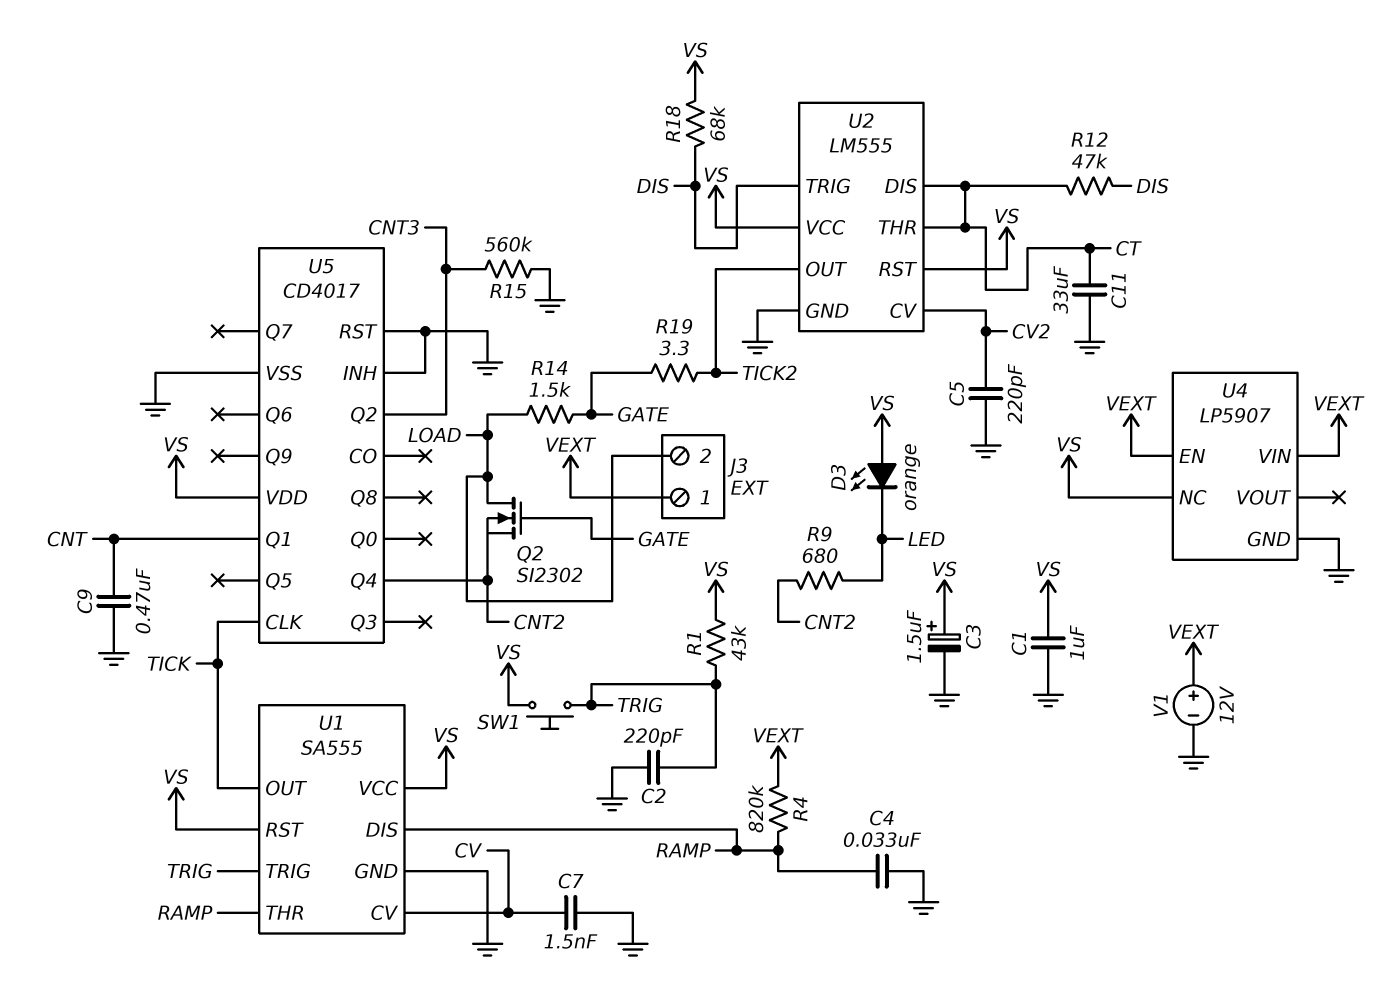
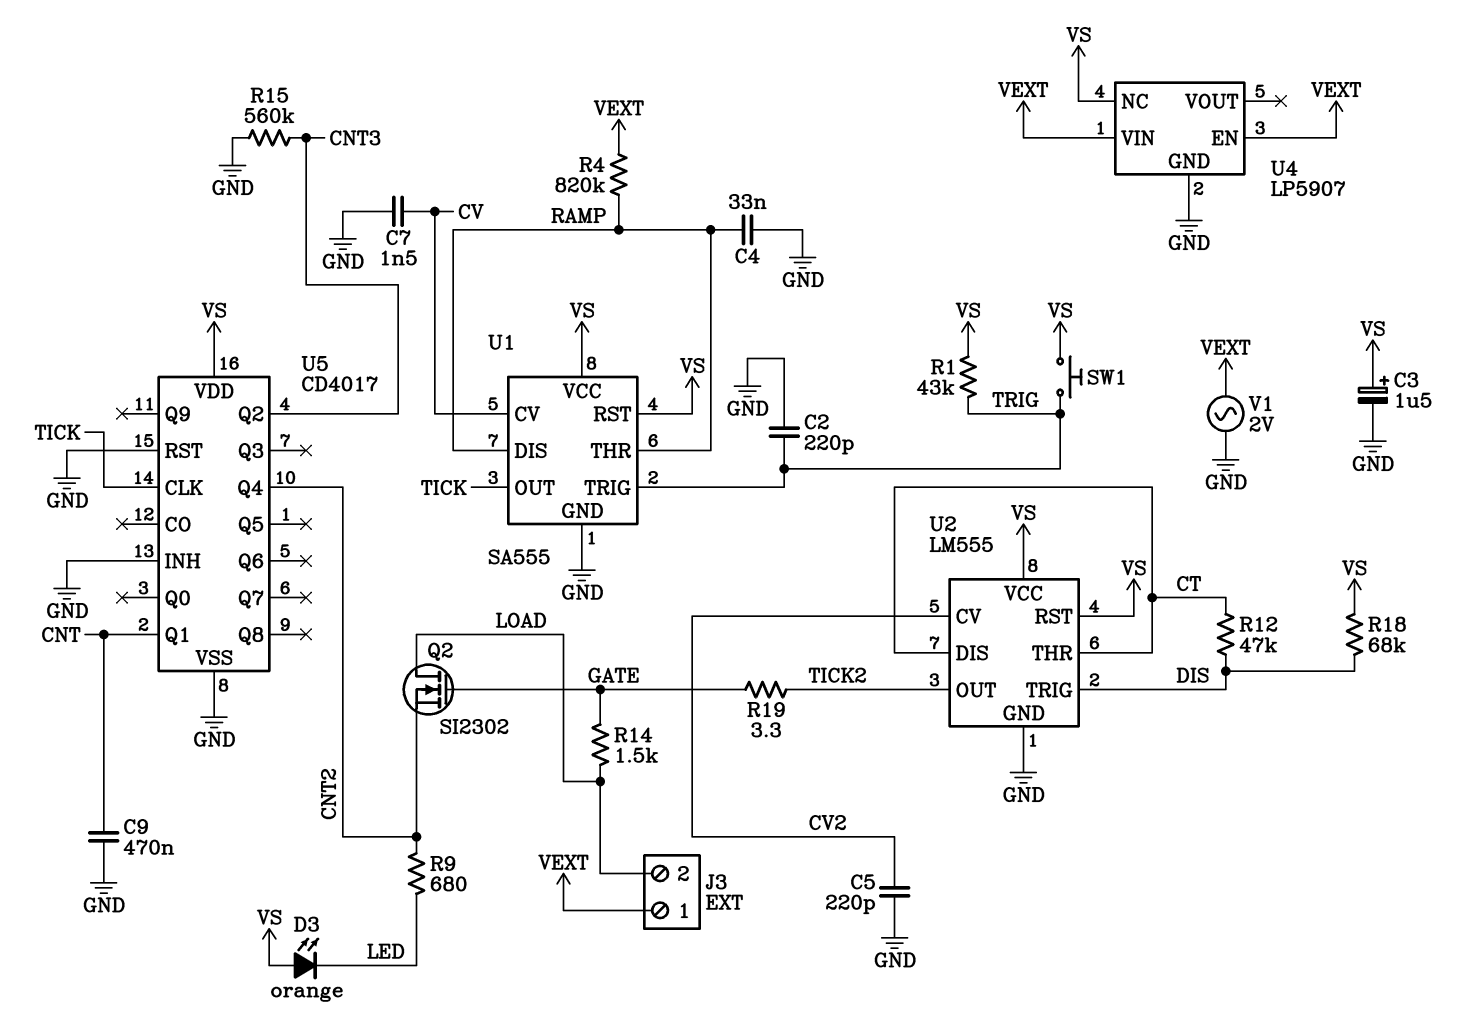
C1: 1uF (GND, VS) -> none
C11: 33uF (CT, GND) -> none
V1: 12V (plus VEXT, minus GND) -> AC 2V (GND, VEXT)

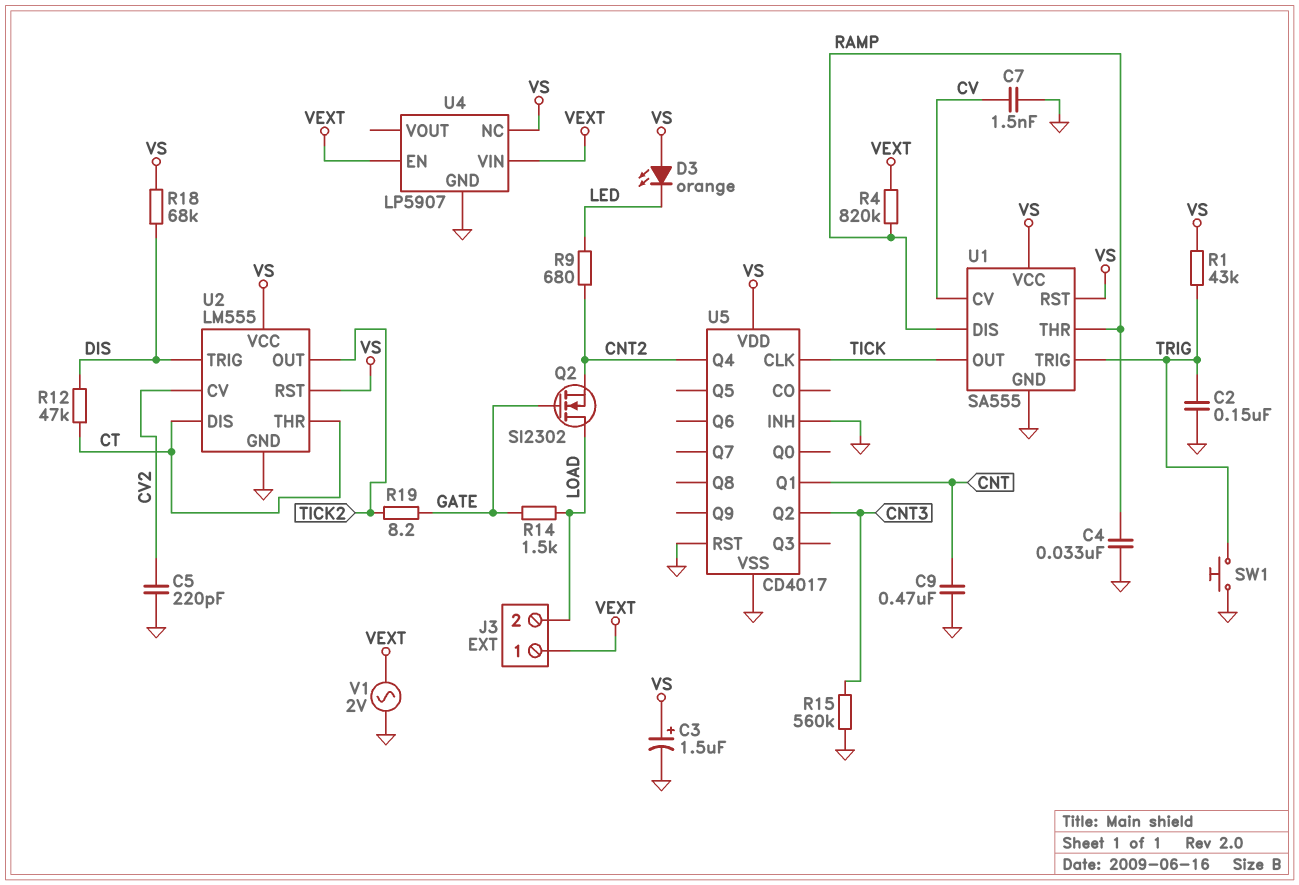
C2: 220pF (GND, TRIG) -> 150nF (GND, TRIG)
R19: 3.3 (GATE, TICK2) -> 8.2 (GATE, TICK2)
SW1: button (TRIG, VS) -> button (GND, TRIG)

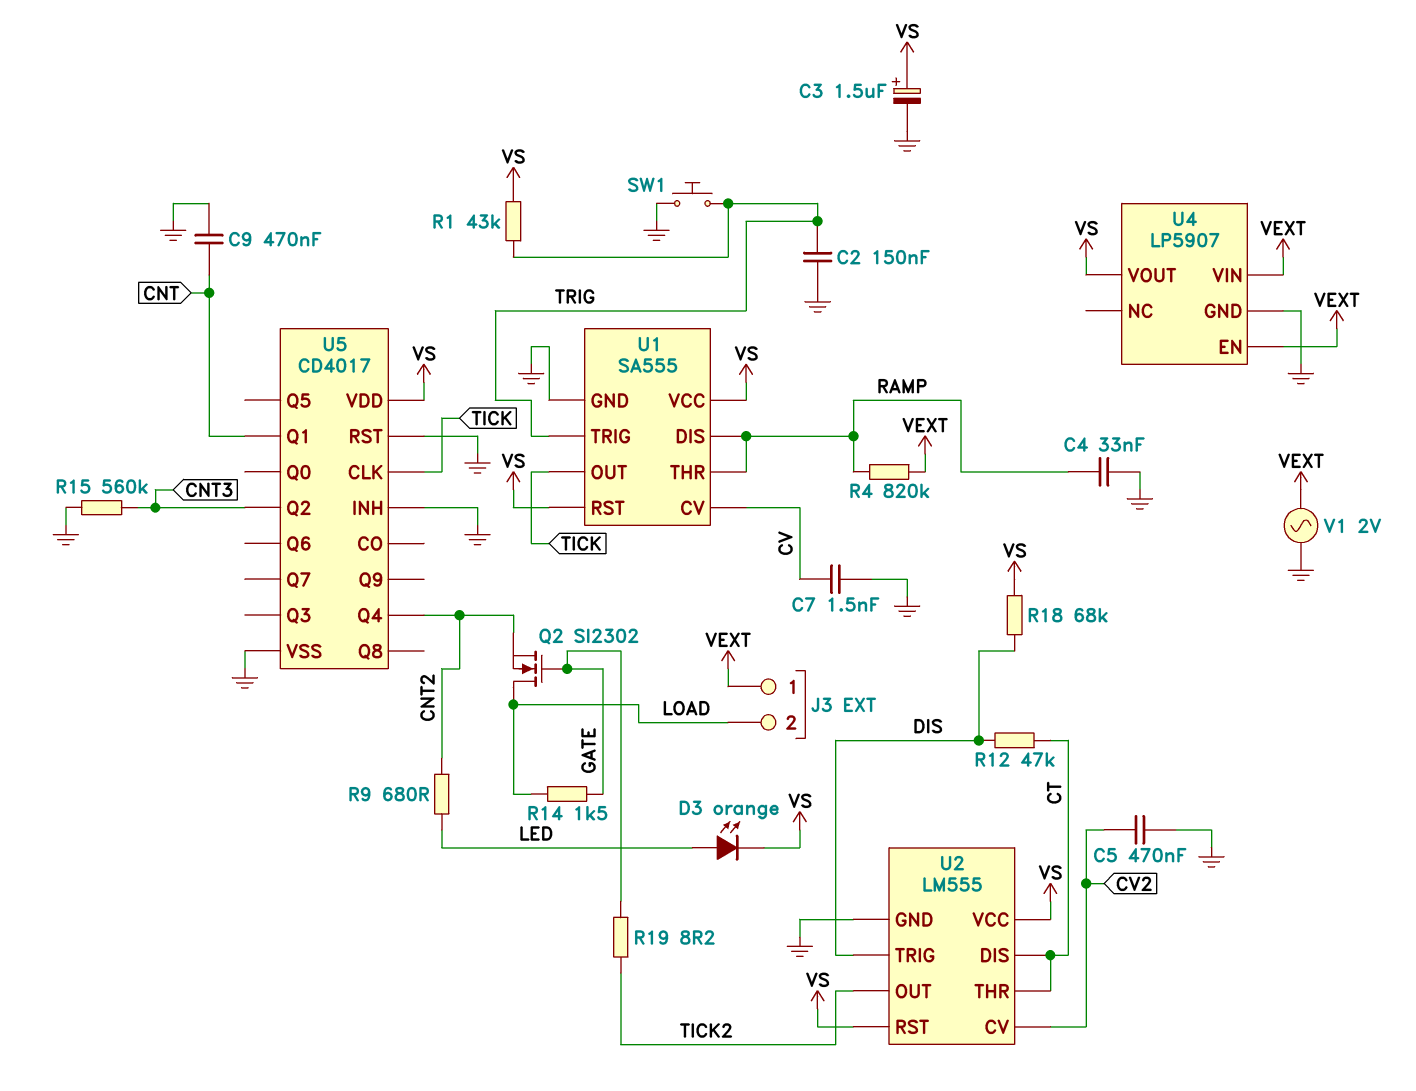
C5: 220pF (CV2, GND) -> 470nF (CV2, GND)
D3: LED orange (A VS, K LED) -> LED orange (A LED, K VS)
U4 pin NC: VS -> none
U4 pin VOUT: none -> VS

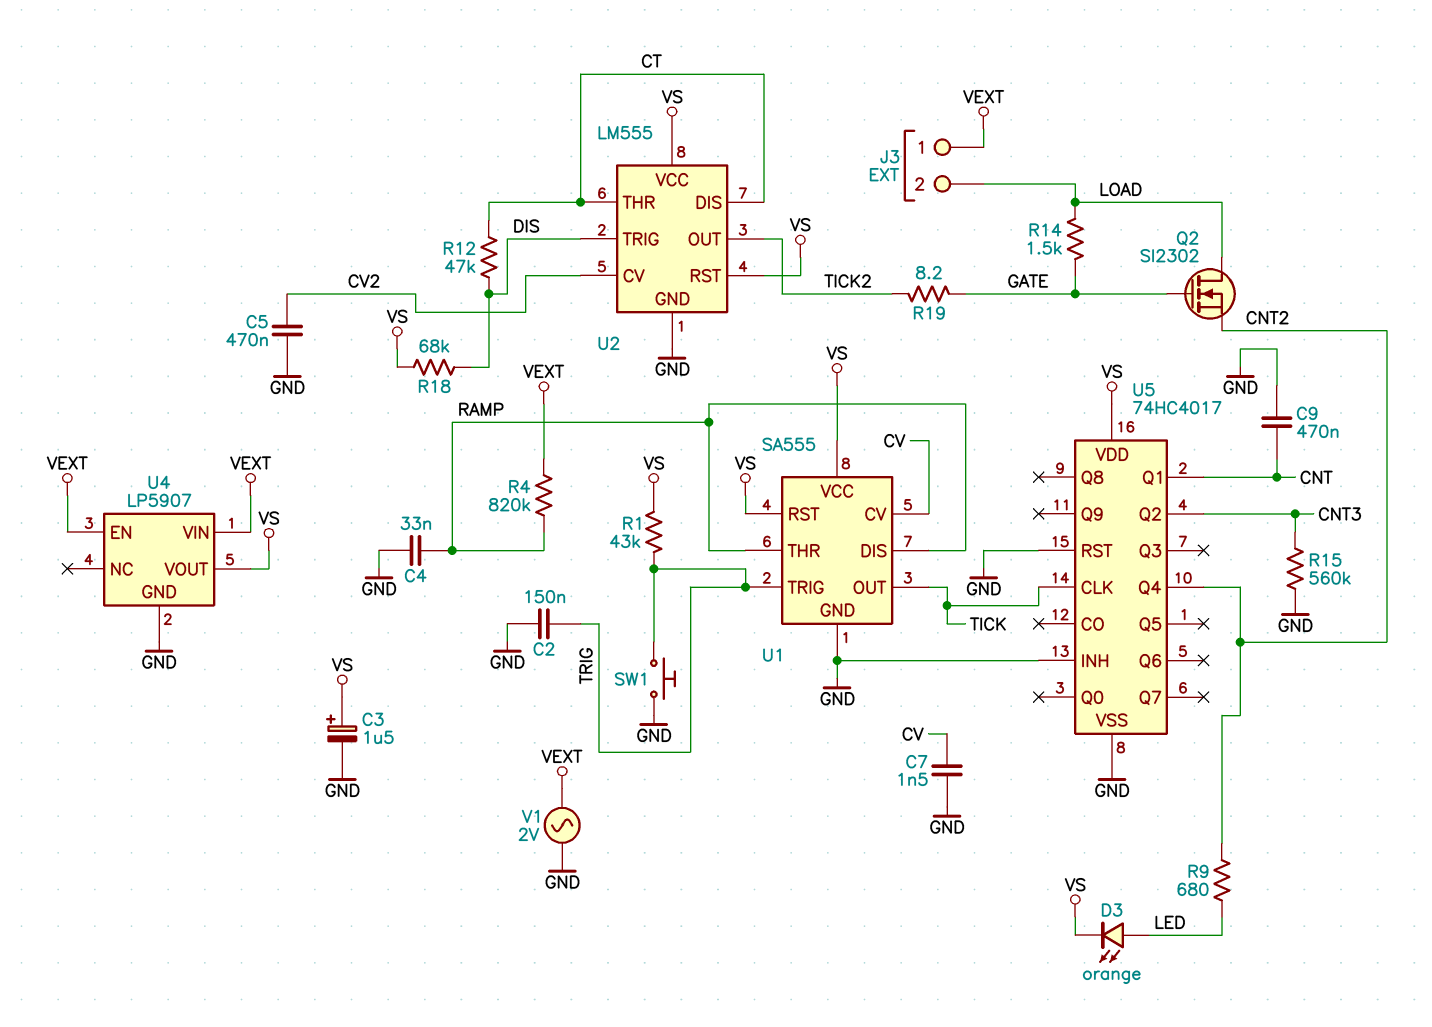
U5: CD4017 -> 74HC4017

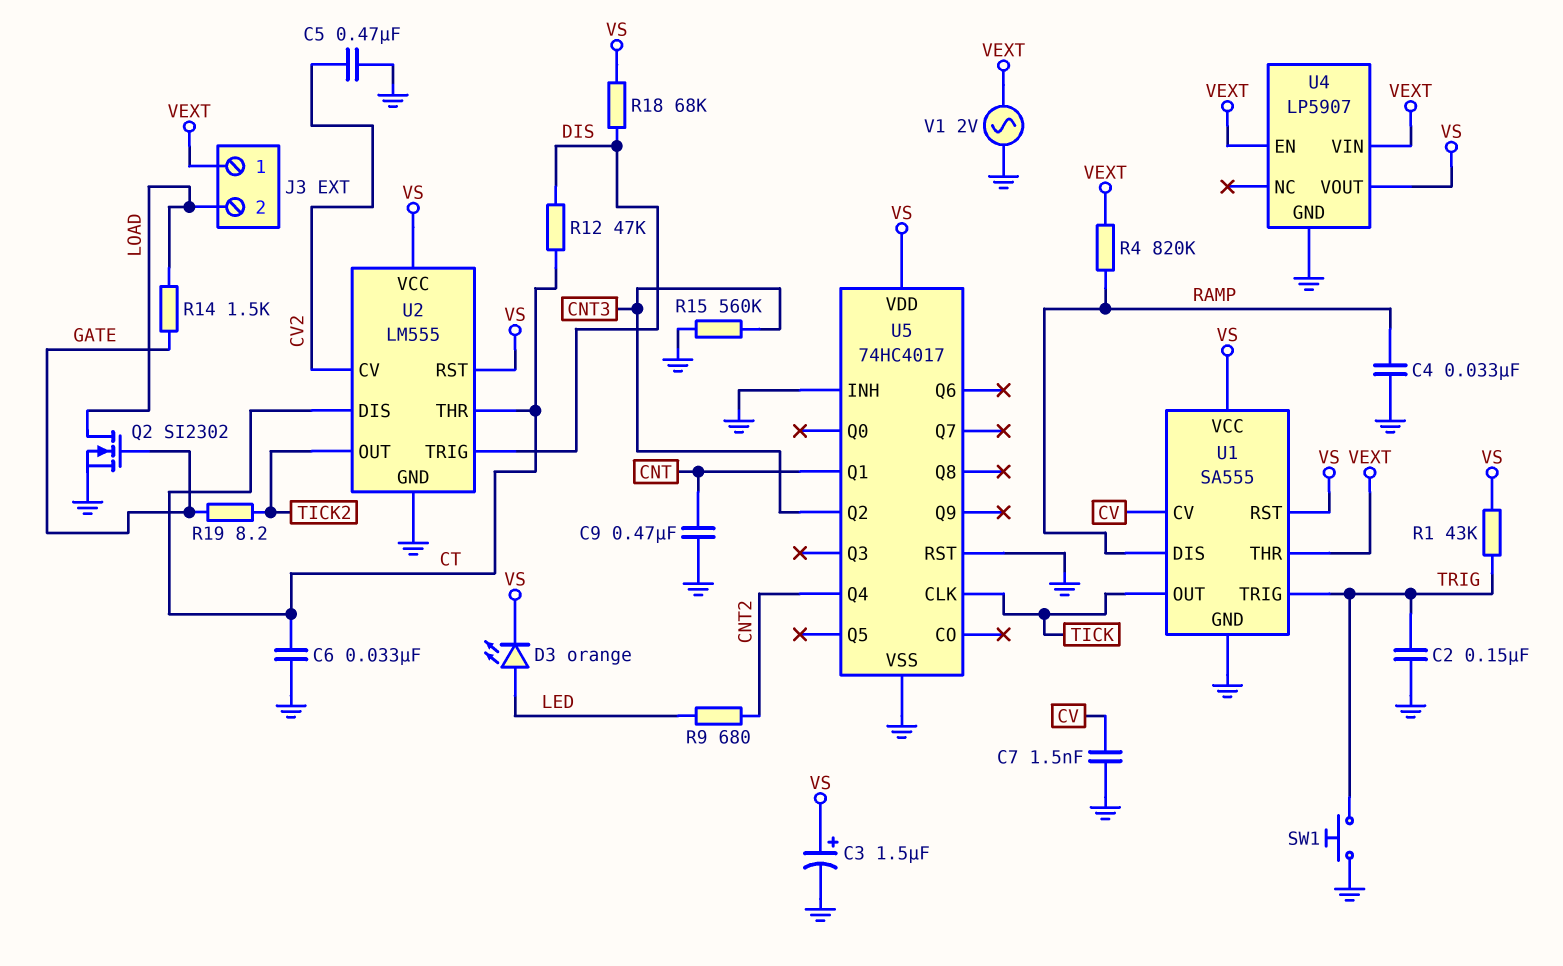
C6: none -> 33nF (CT, GND)
Q2: NMOS SI2302 (G GATE, D LOAD, S CNT2) -> NMOS SI2302 (G GATE, D LOAD, S GND)
U1 pin THR: RAMP -> VEXT

